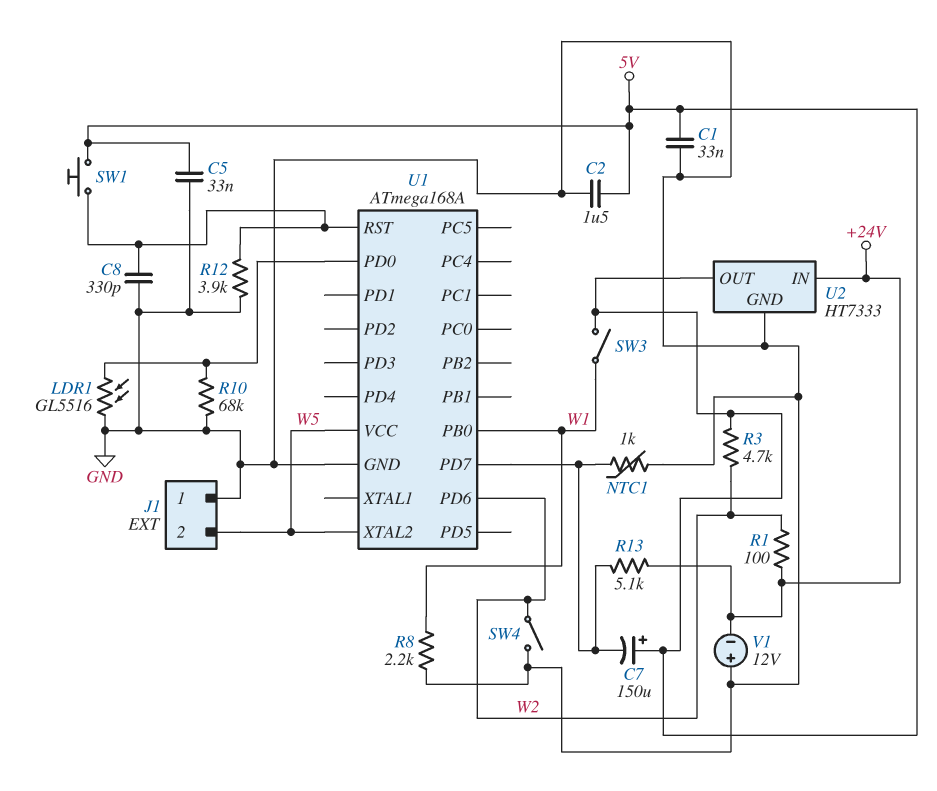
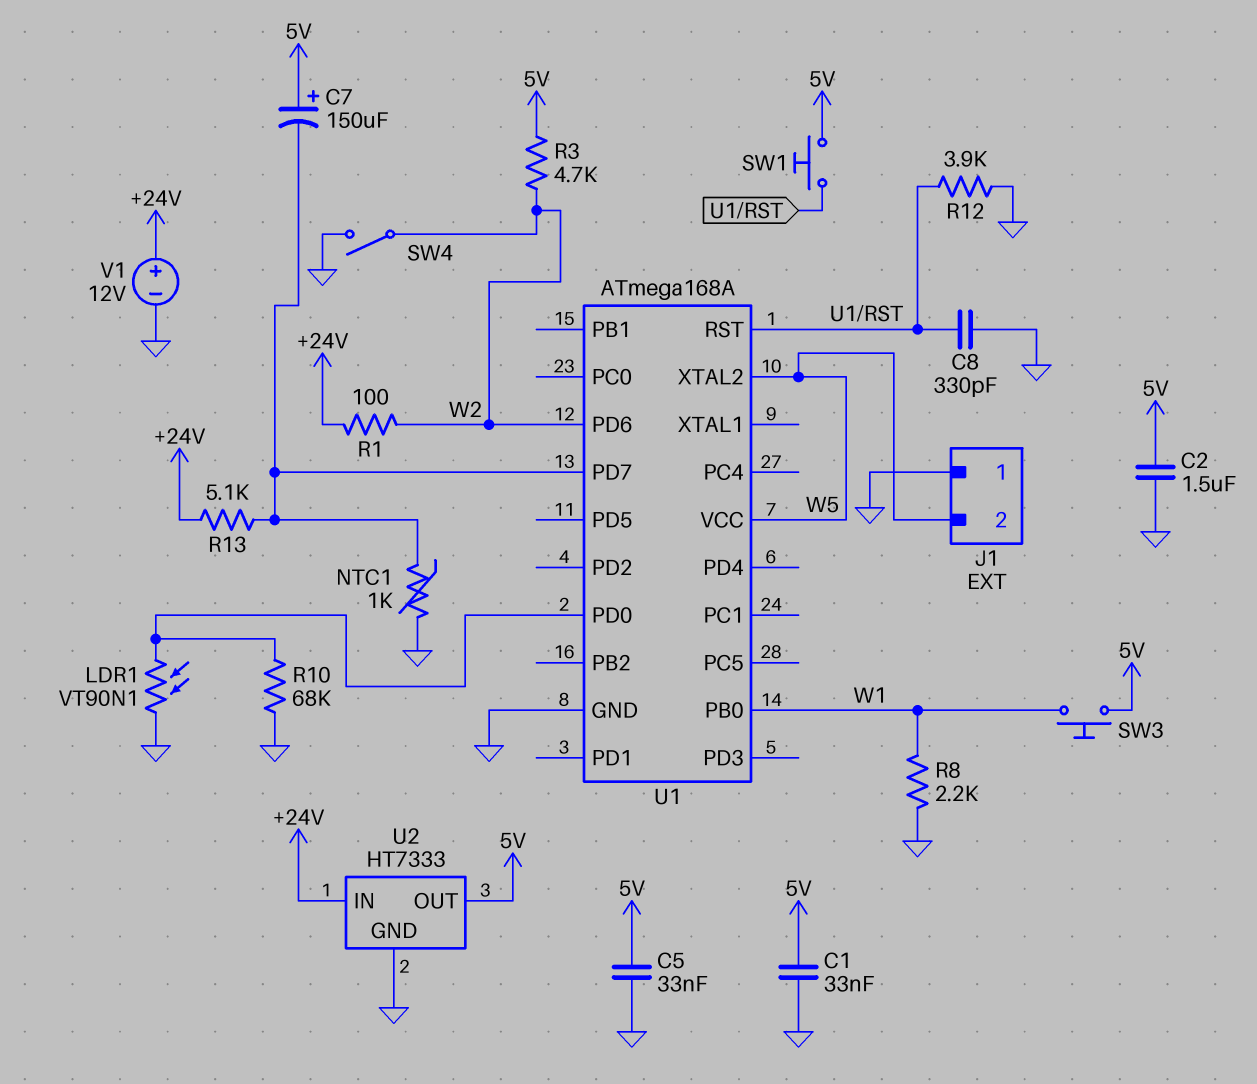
LDR1: GL5516 (GND, U1/PD0) -> VT90N1 (GND, U1/PD0)
SW3: switch (5V, W1) -> button (5V, W1)
V1: 12V (plus GND, minus +24V) -> 12V (plus +24V, minus GND)

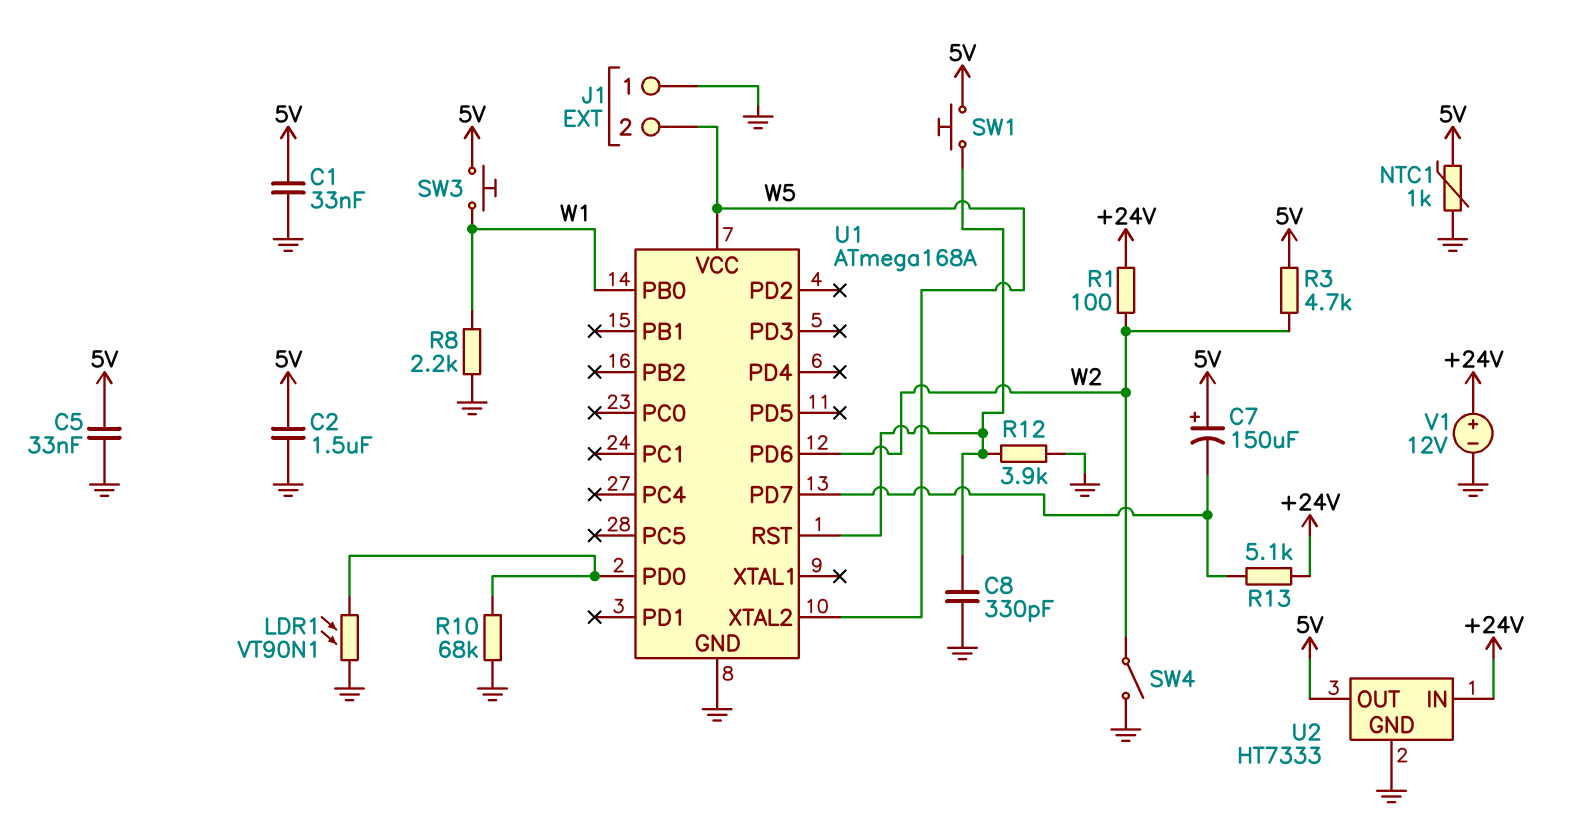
NTC1: 1k (GND, U1/PD7) -> 1k (5V, GND)

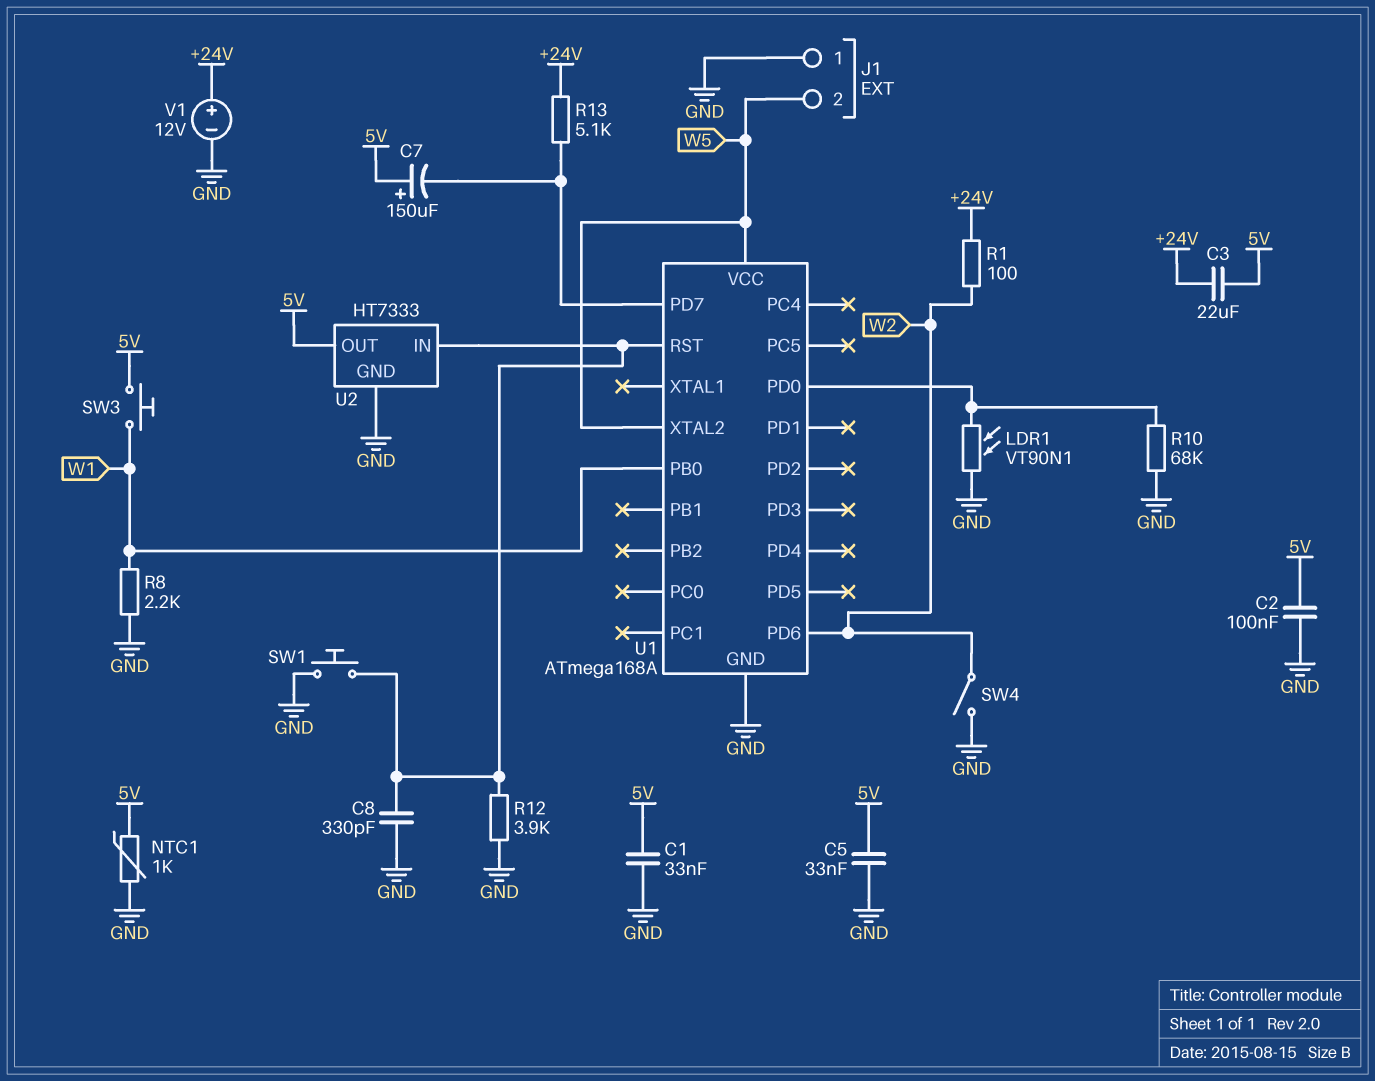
C2: 1.5uF (5V, GND) -> 100nF (5V, GND)
C3: none -> 22uF (+24V, 5V)
R3: 4.7k (5V, W2) -> none
SW1: button (5V, U1/RST) -> button (GND, U1/RST)
U2 pin IN: +24V -> U1/RST

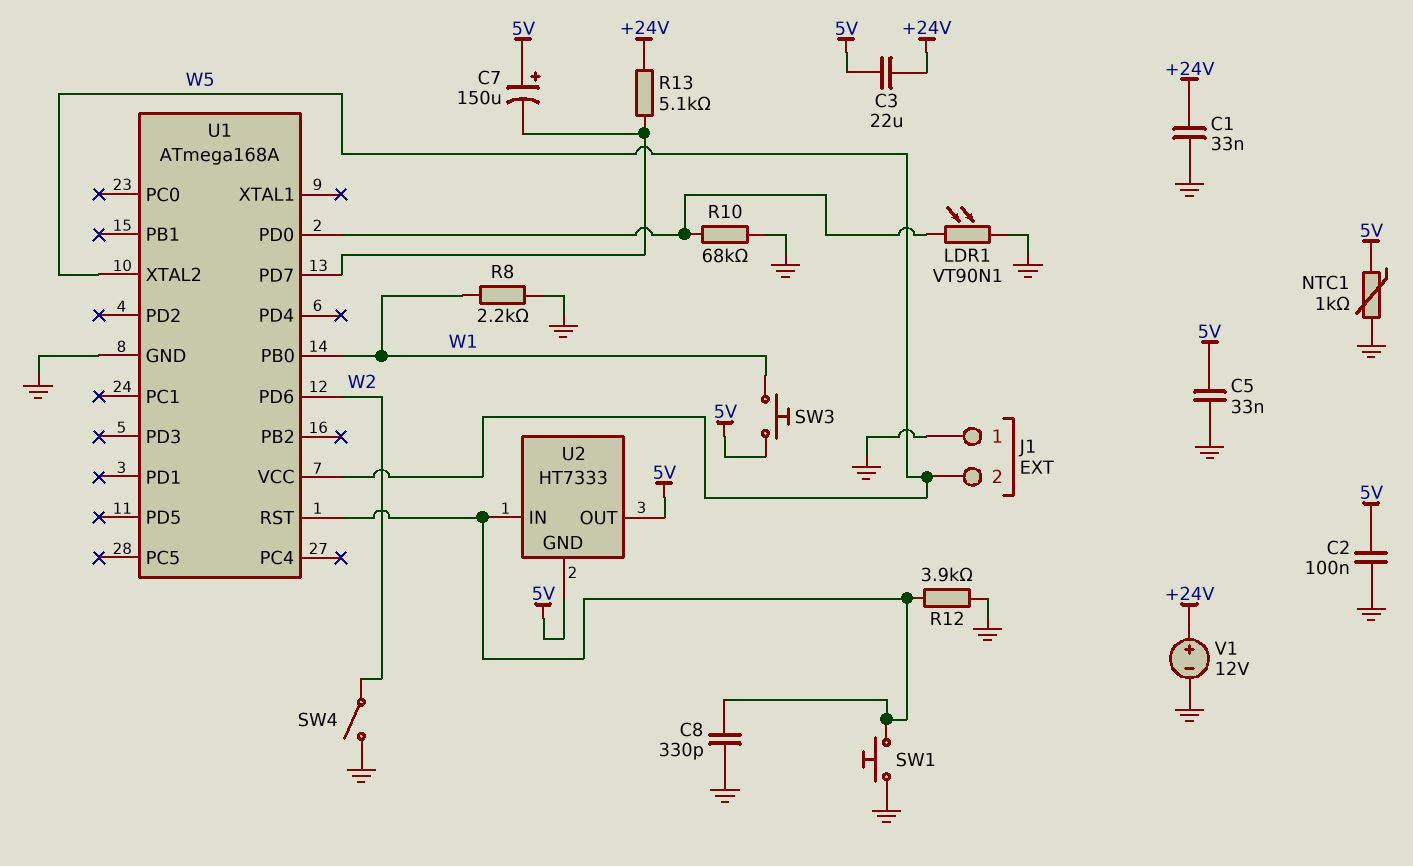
C1: 33nF (5V, GND) -> 33nF (+24V, GND)
R1: 100 (+24V, W2) -> none
U2 pin GND: GND -> 5V

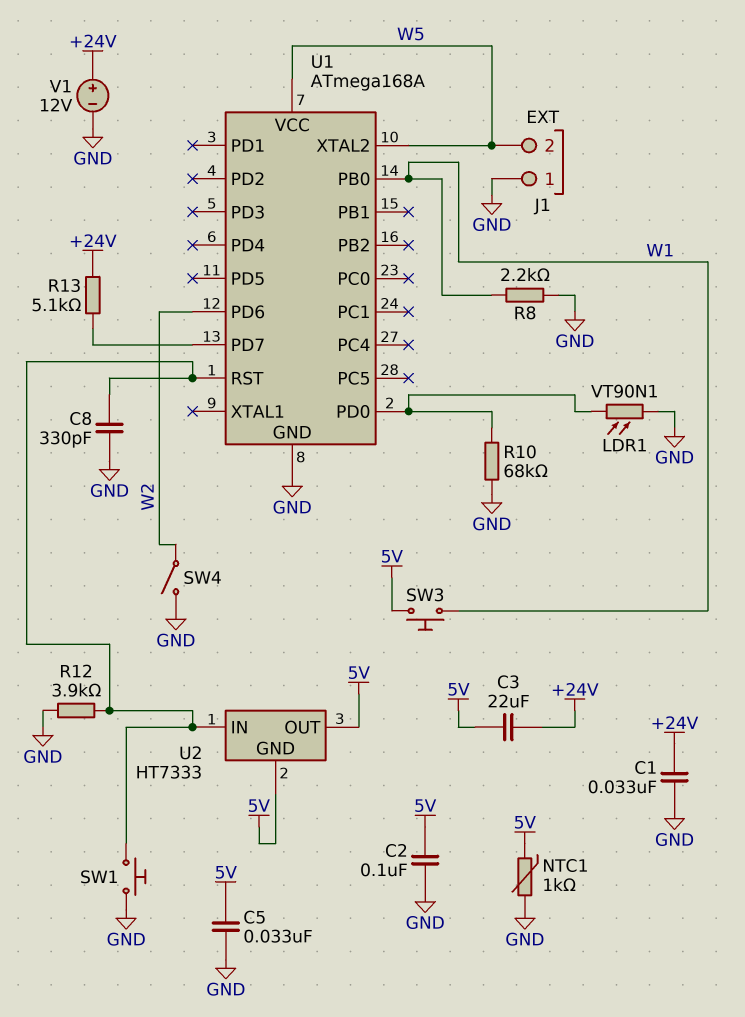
C7: 150uF (plus 5V, minus U1/PD7) -> none

